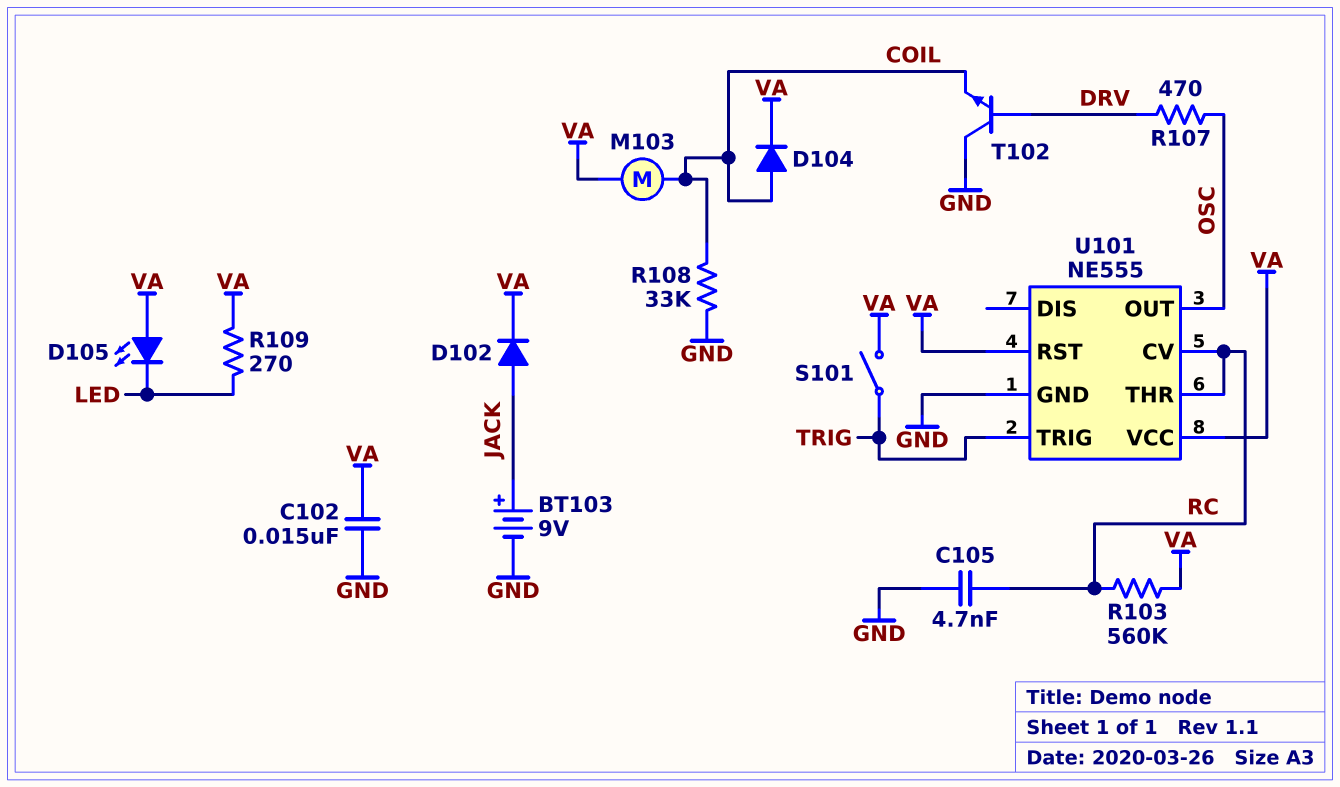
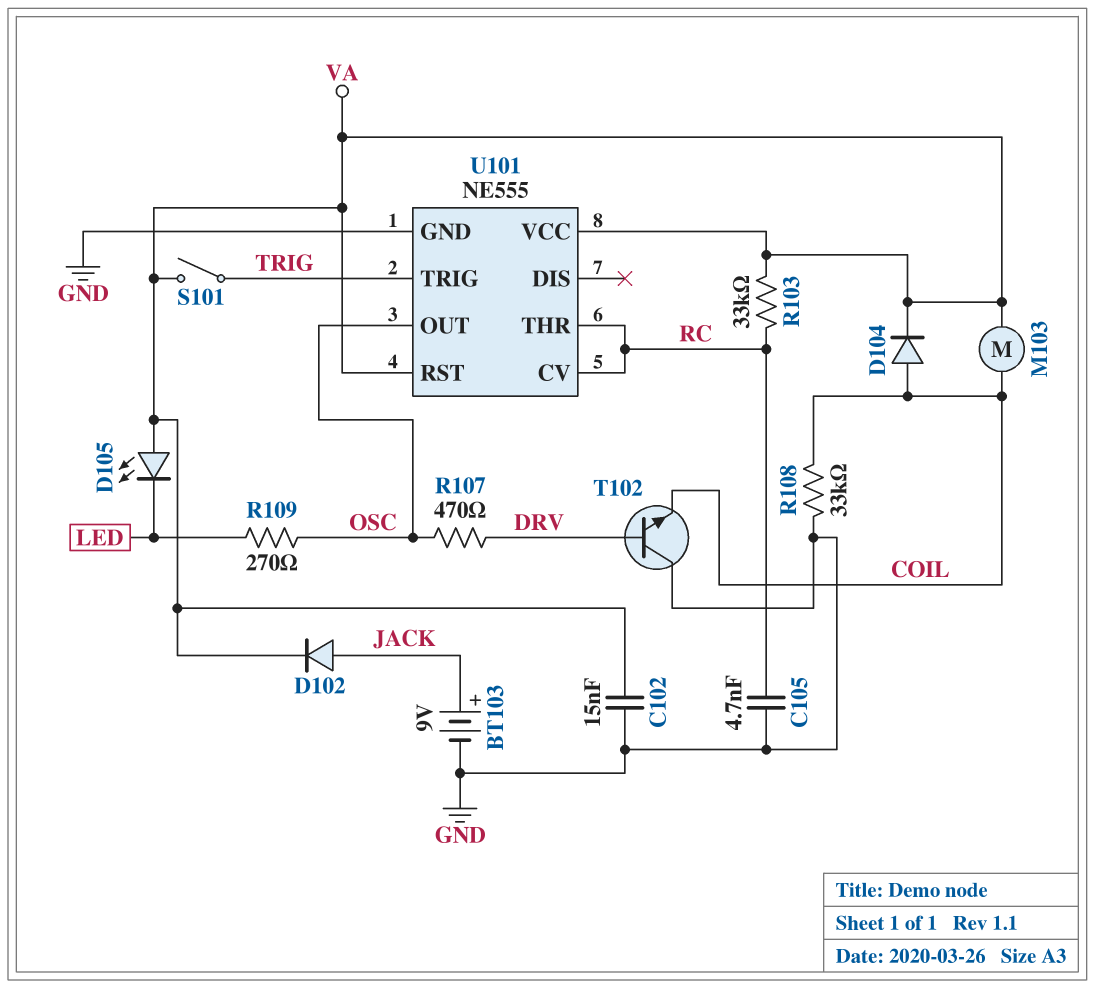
R103: 560k (RC, VA) -> 33k (RC, VA)
R109: 270 (LED, VA) -> 270 (LED, OSC)

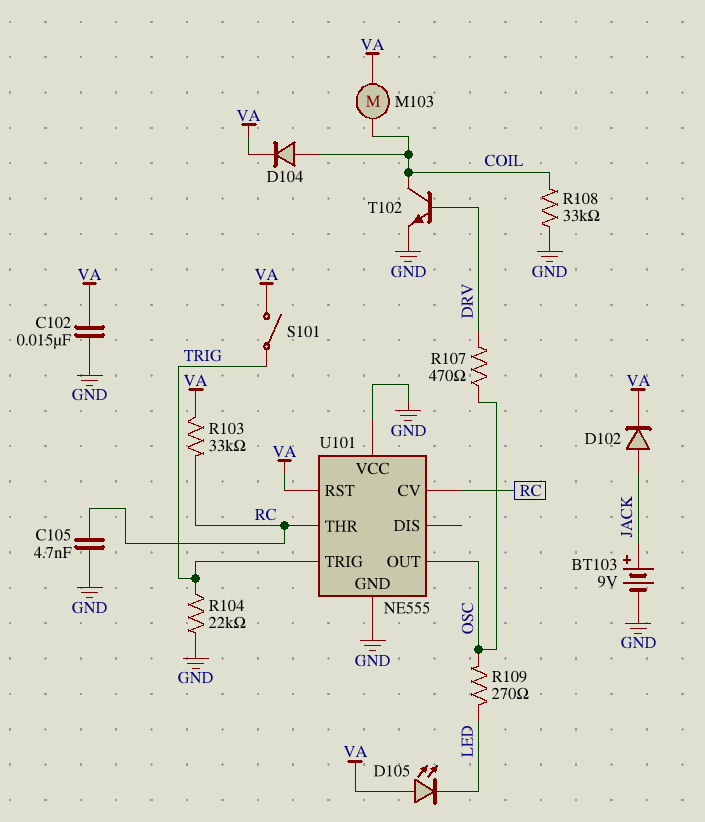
R104: none -> 22k (GND, TRIG)
T102: NPN (B DRV, C GND, E COIL) -> NPN (B DRV, C COIL, E GND)
U101 pin VCC: VA -> GND

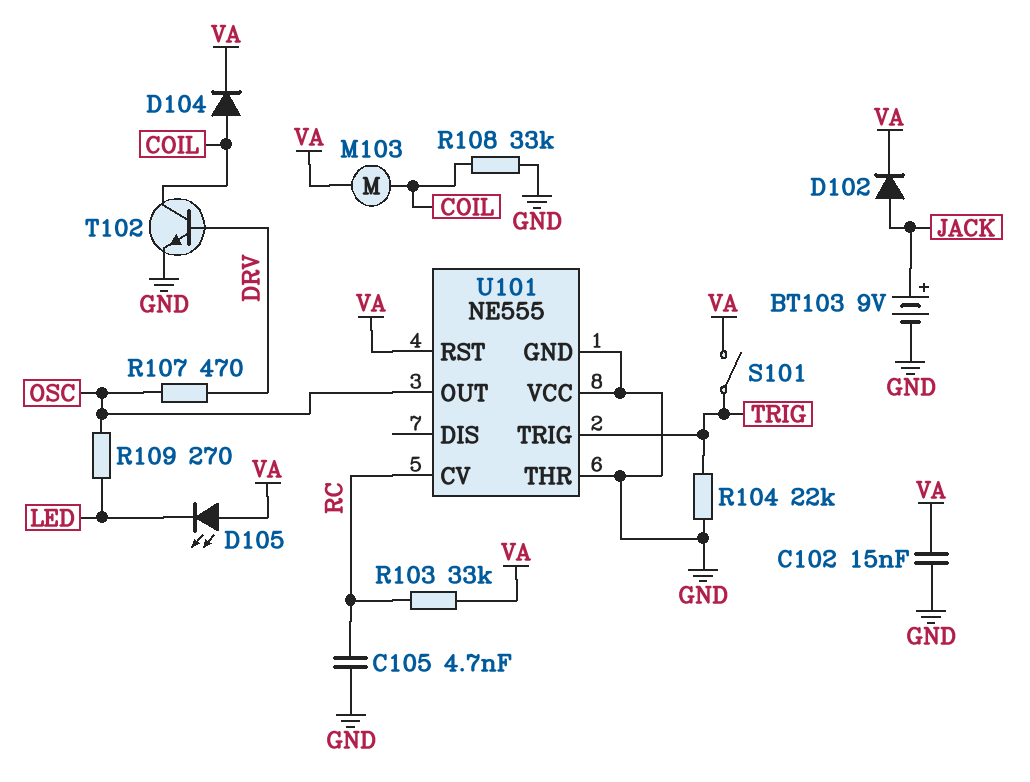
U101 pin THR: RC -> GND

